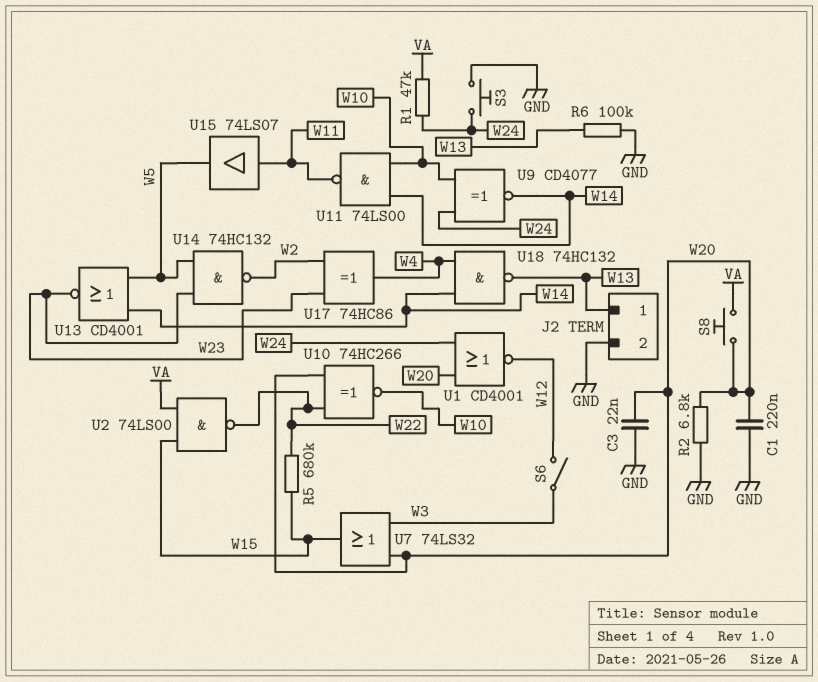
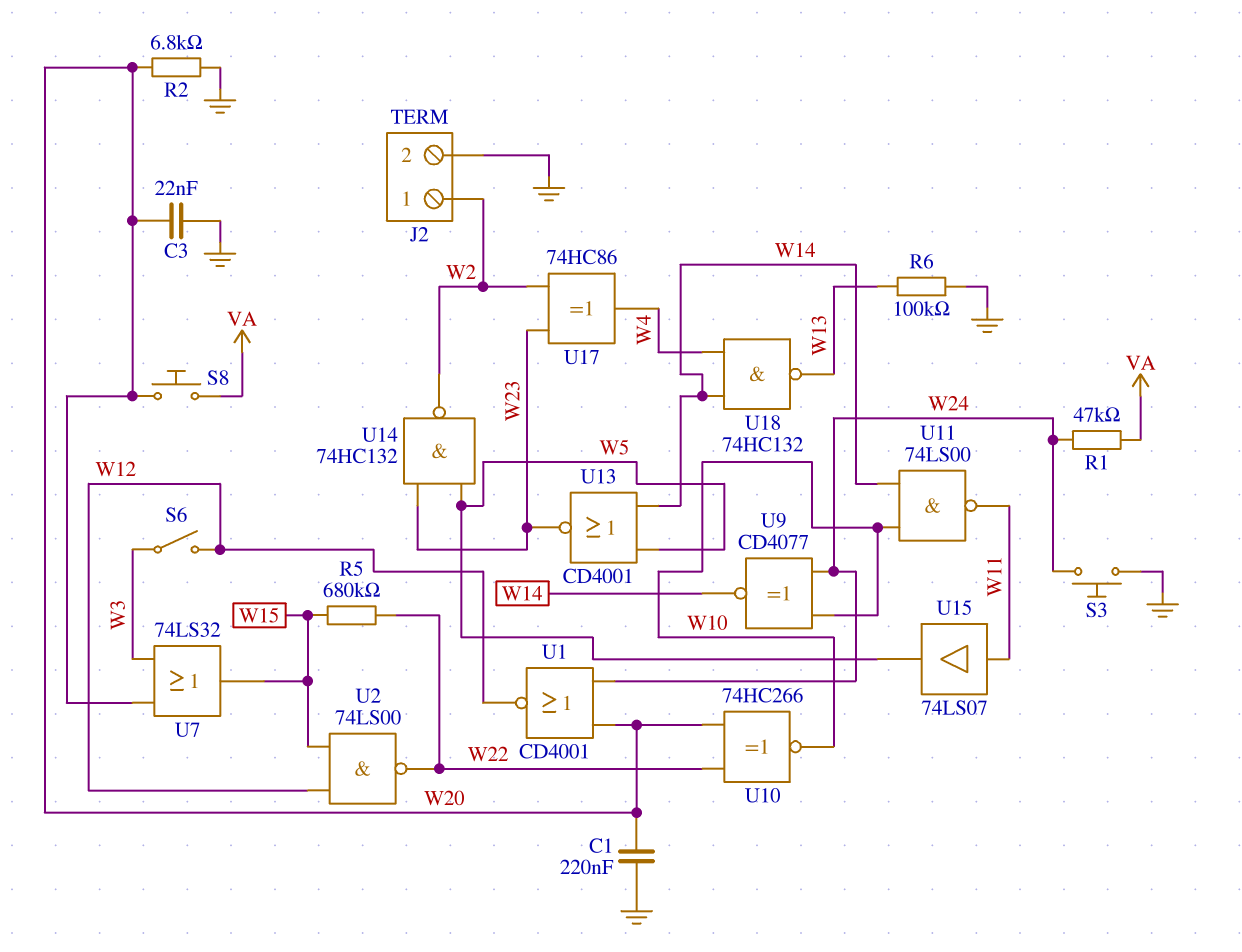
J2 pin 1: W13 -> W2
U2: NAND 74LS00 (in VA, in W15, out W22) -> NAND 74LS00 (in W12, in W15, out W22)

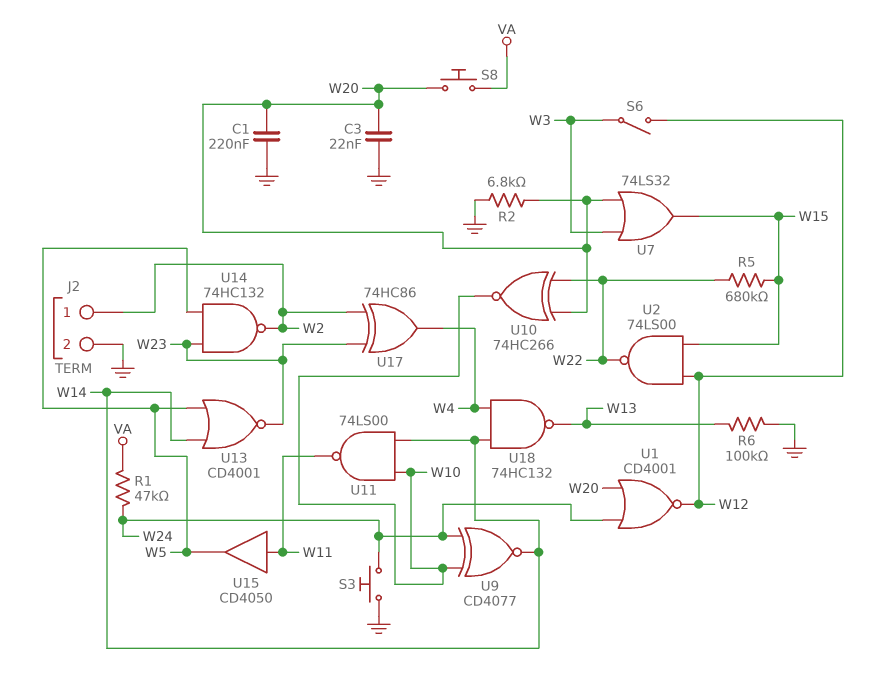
U15: buffer 74LS07 (in W11, out W5) -> buffer CD4050 (in W11, out W5)

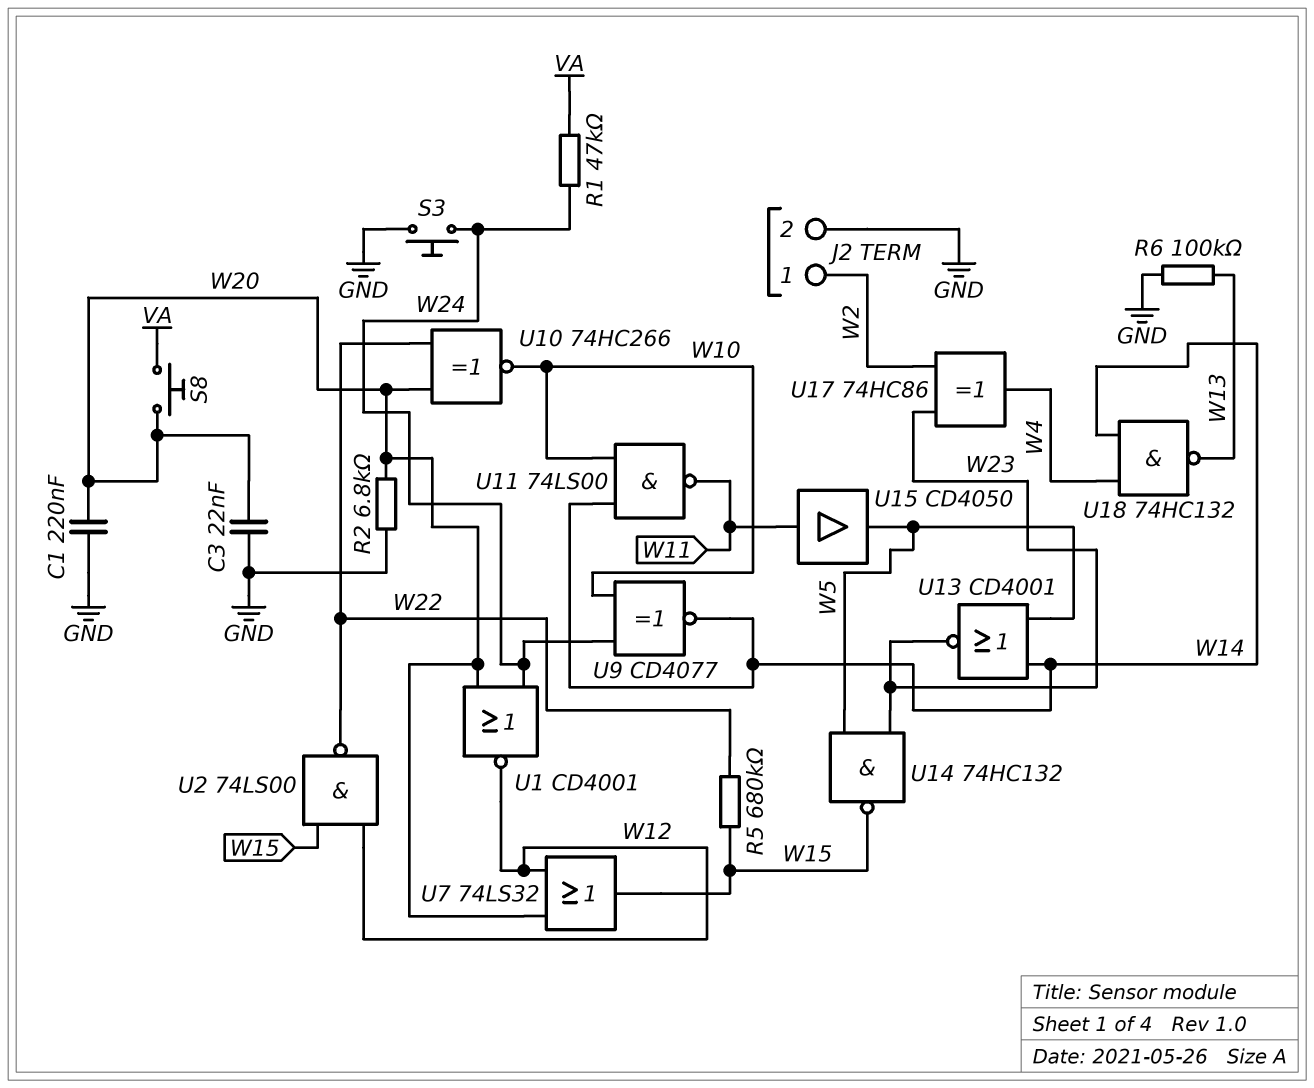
S6: switch (W3, W12) -> none
U7: OR 74LS32 (in W3, in W20, out W15) -> OR 74LS32 (in W12, in W20, out W15)
U14: NAND 74HC132 (in W5, in W23, out W2) -> NAND 74HC132 (in W5, in W23, out W15)

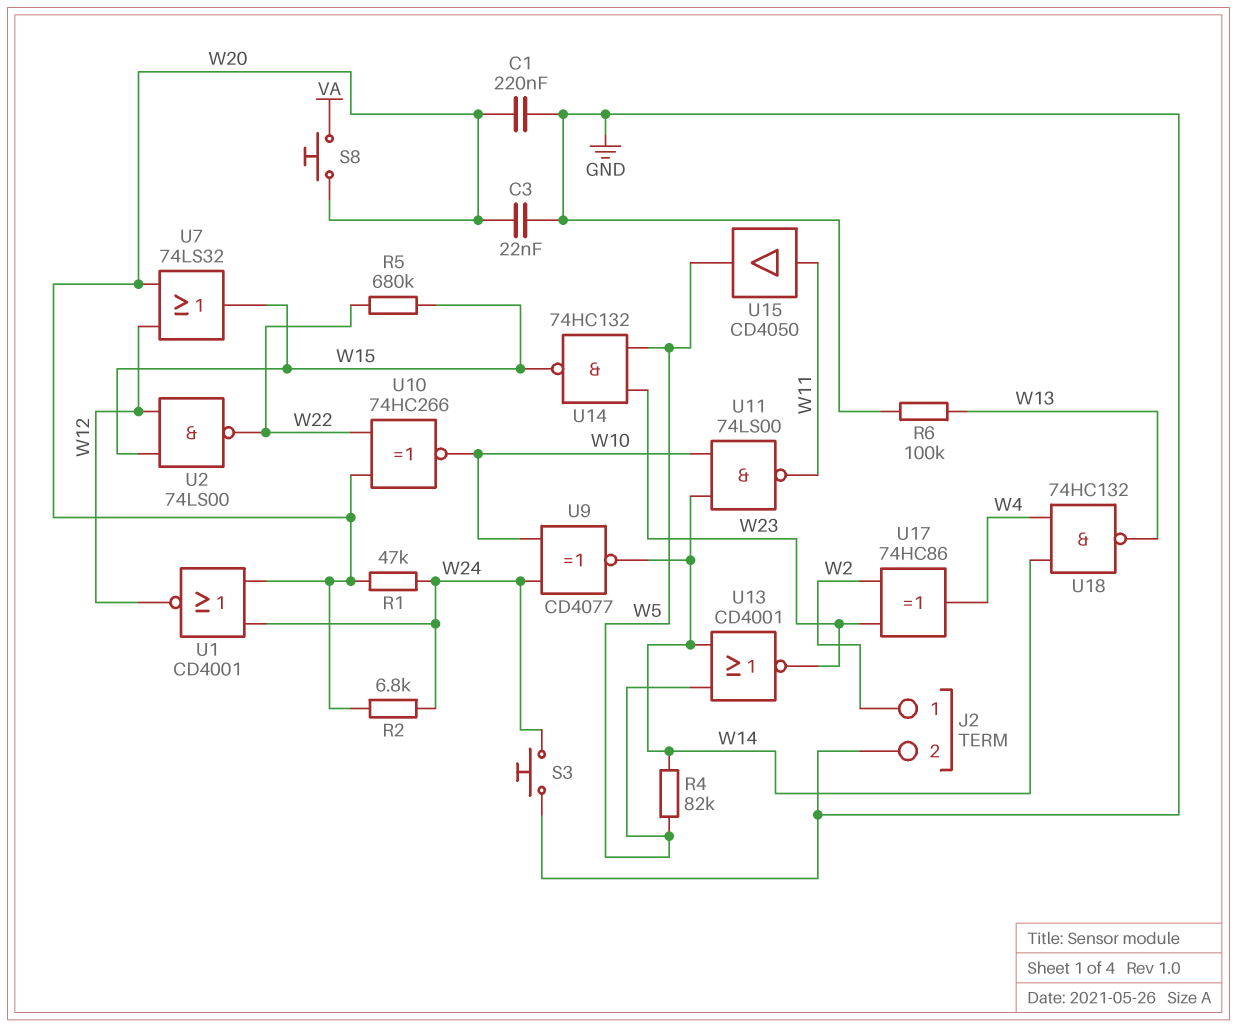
R1: 47k (VA, W24) -> 47k (W20, W24)
R2: 6.8k (GND, W20) -> 6.8k (W20, W24)
R4: none -> 82k (W5, W14)

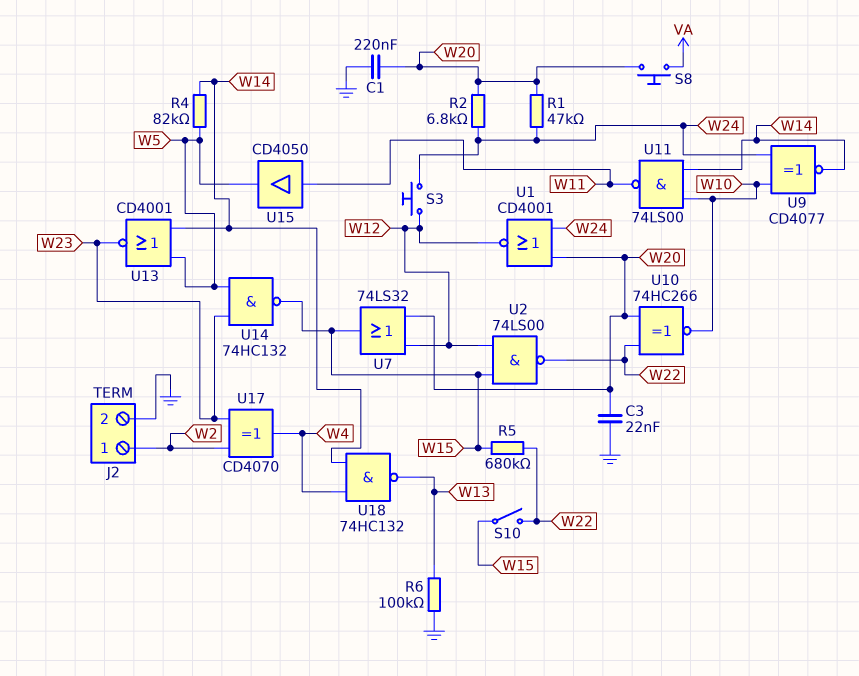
S3: button (GND, W24) -> button (W12, W24)
S10: none -> switch (W15, W22)
U17: XOR 74HC86 (in W2, in W23, out W4) -> XOR CD4070 (in W2, in W23, out W4)

